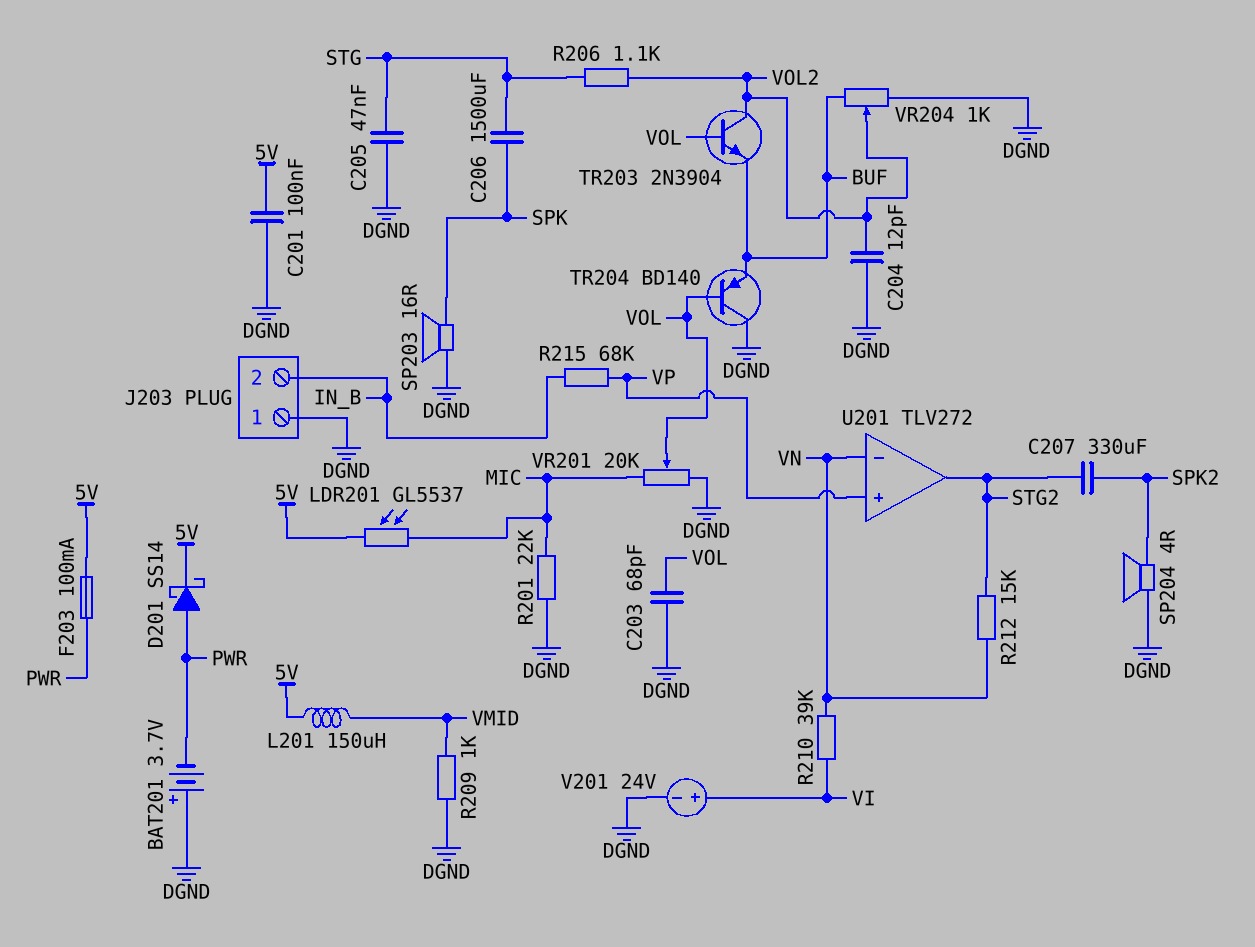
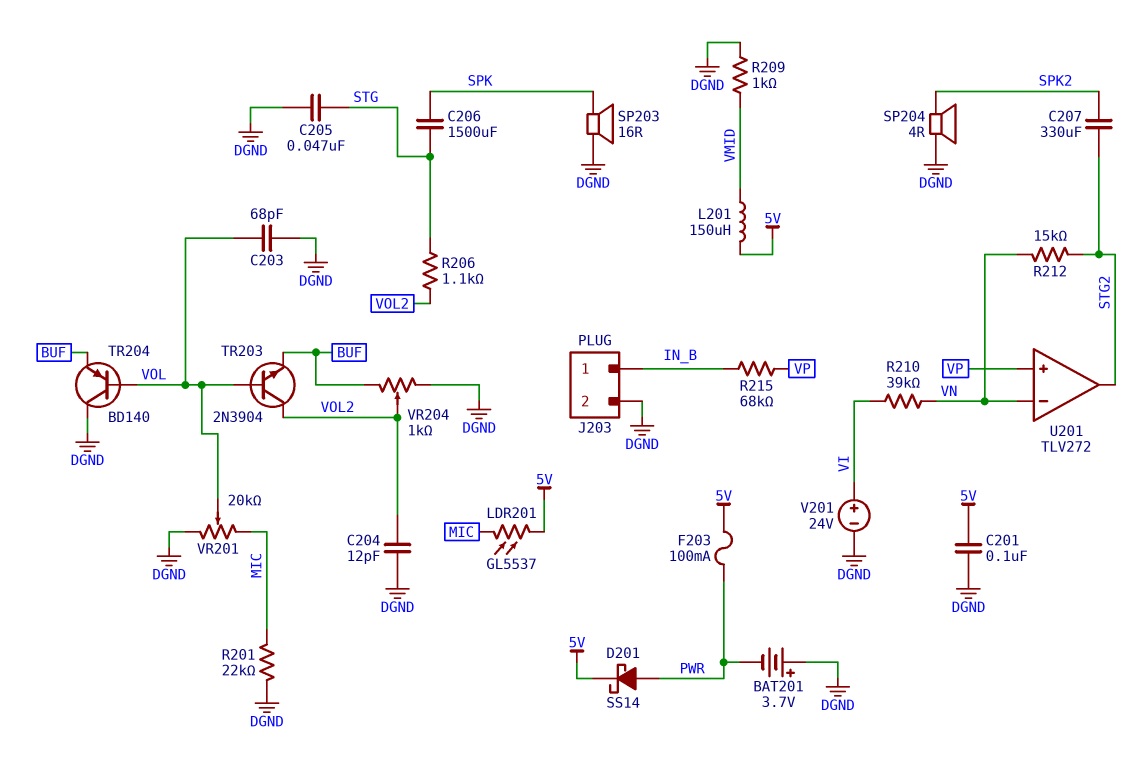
J203 pin 1: DGND -> IN_B
J203 pin 2: IN_B -> DGND

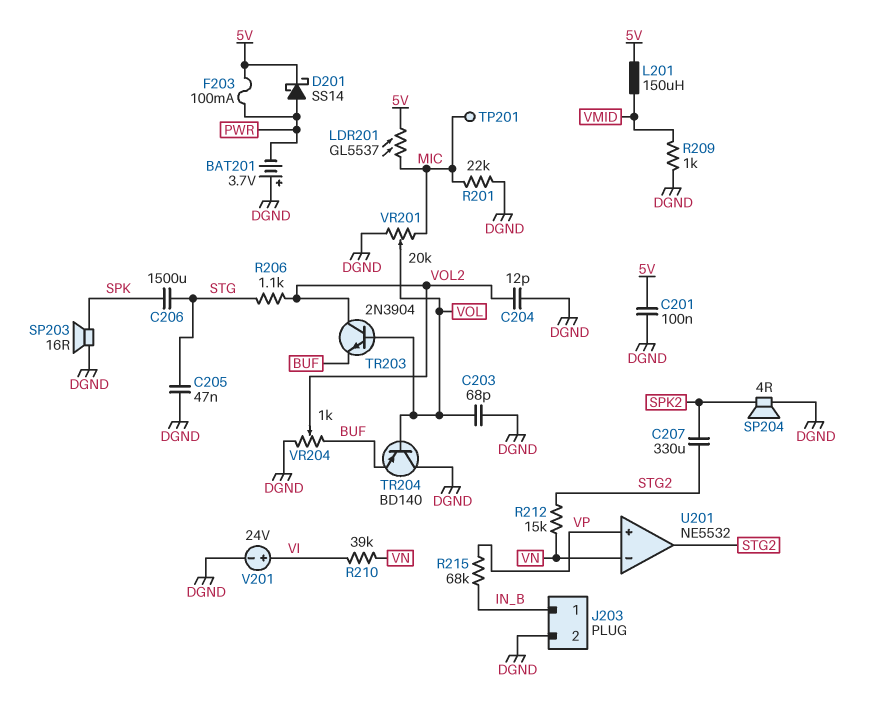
TP201: none -> test point (MIC)
U201: TLV272 -> NE5532

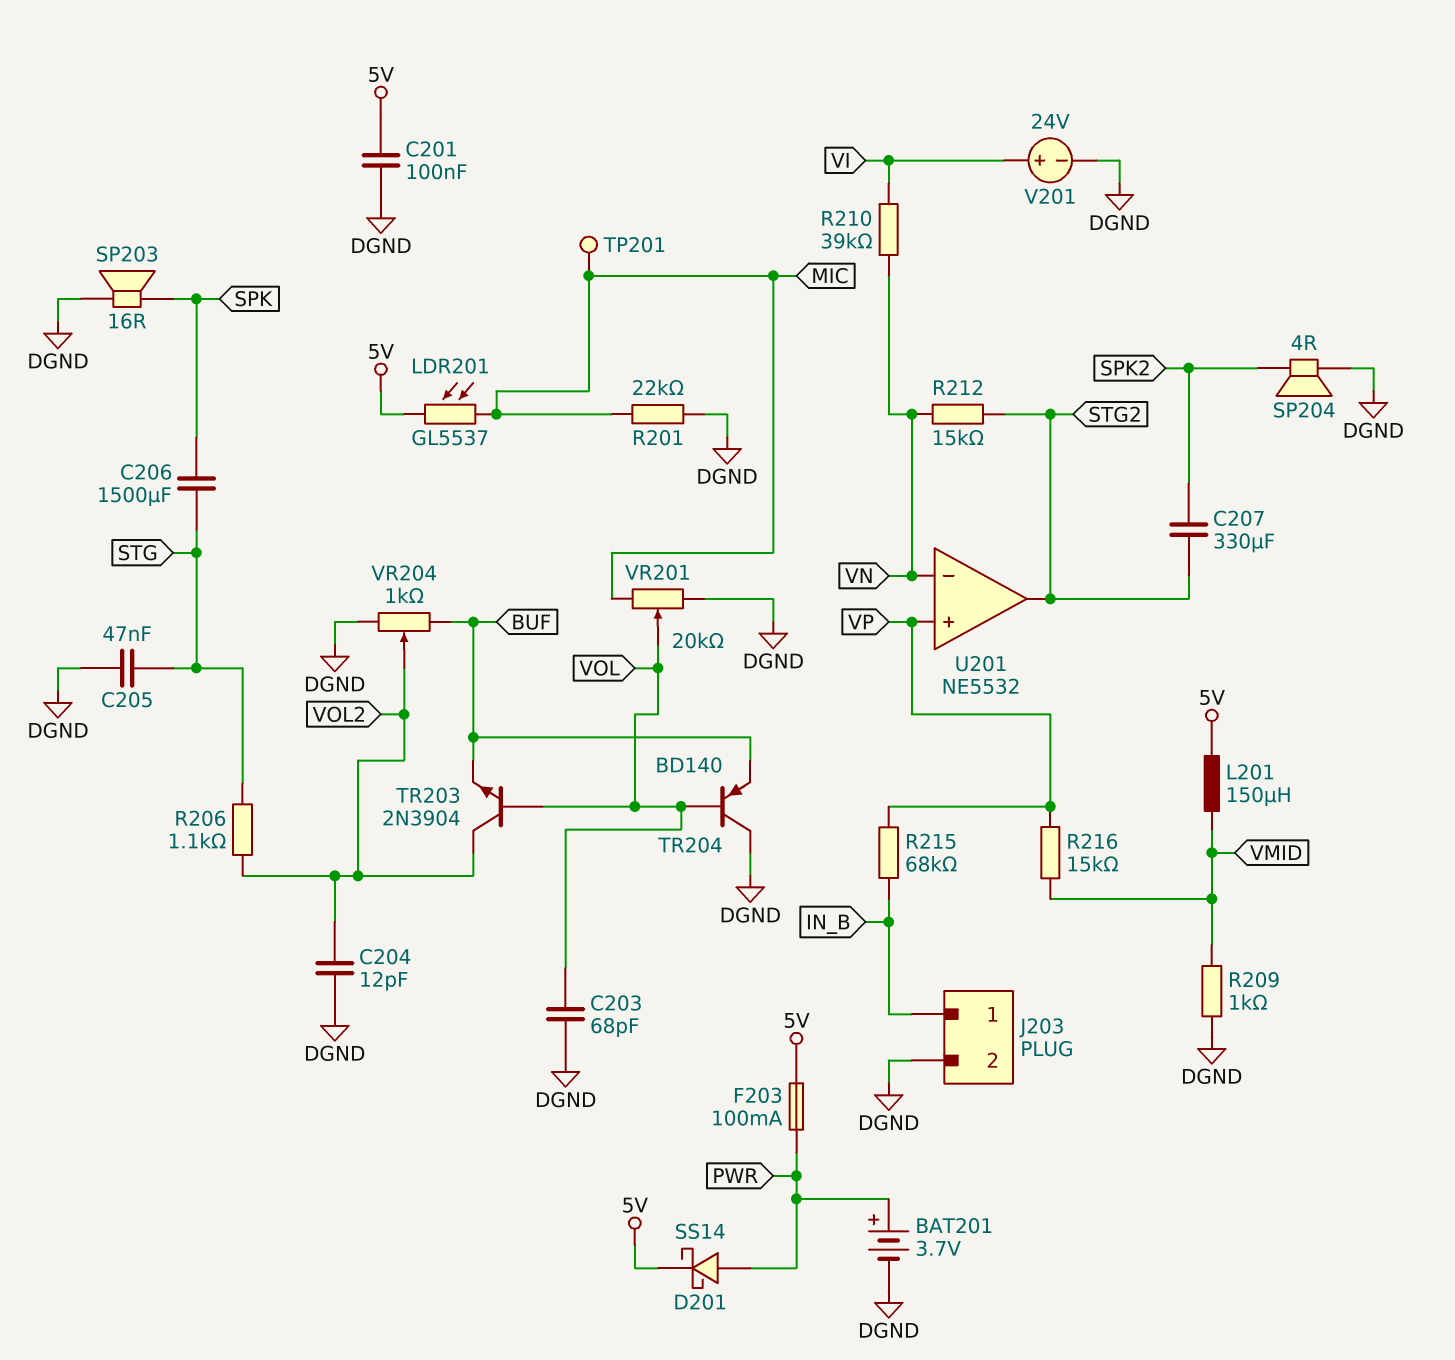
BAT201: 3.7V (plus DGND, minus PWR) -> 3.7V (plus PWR, minus DGND)
R216: none -> 15k (VMID, VP)

